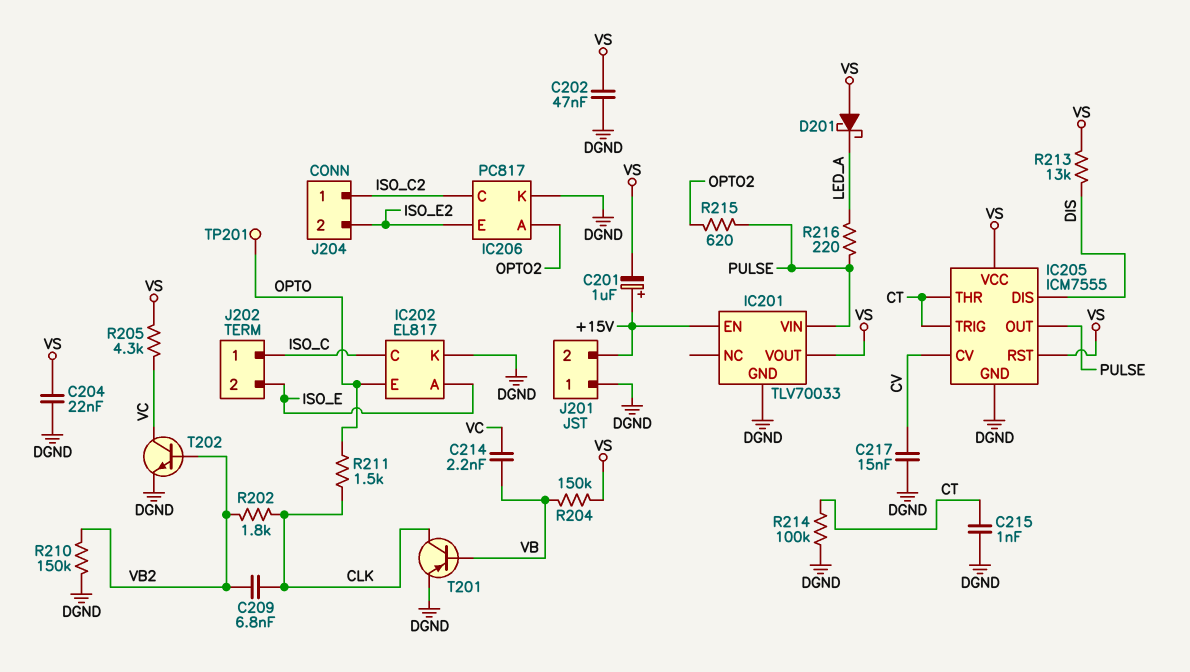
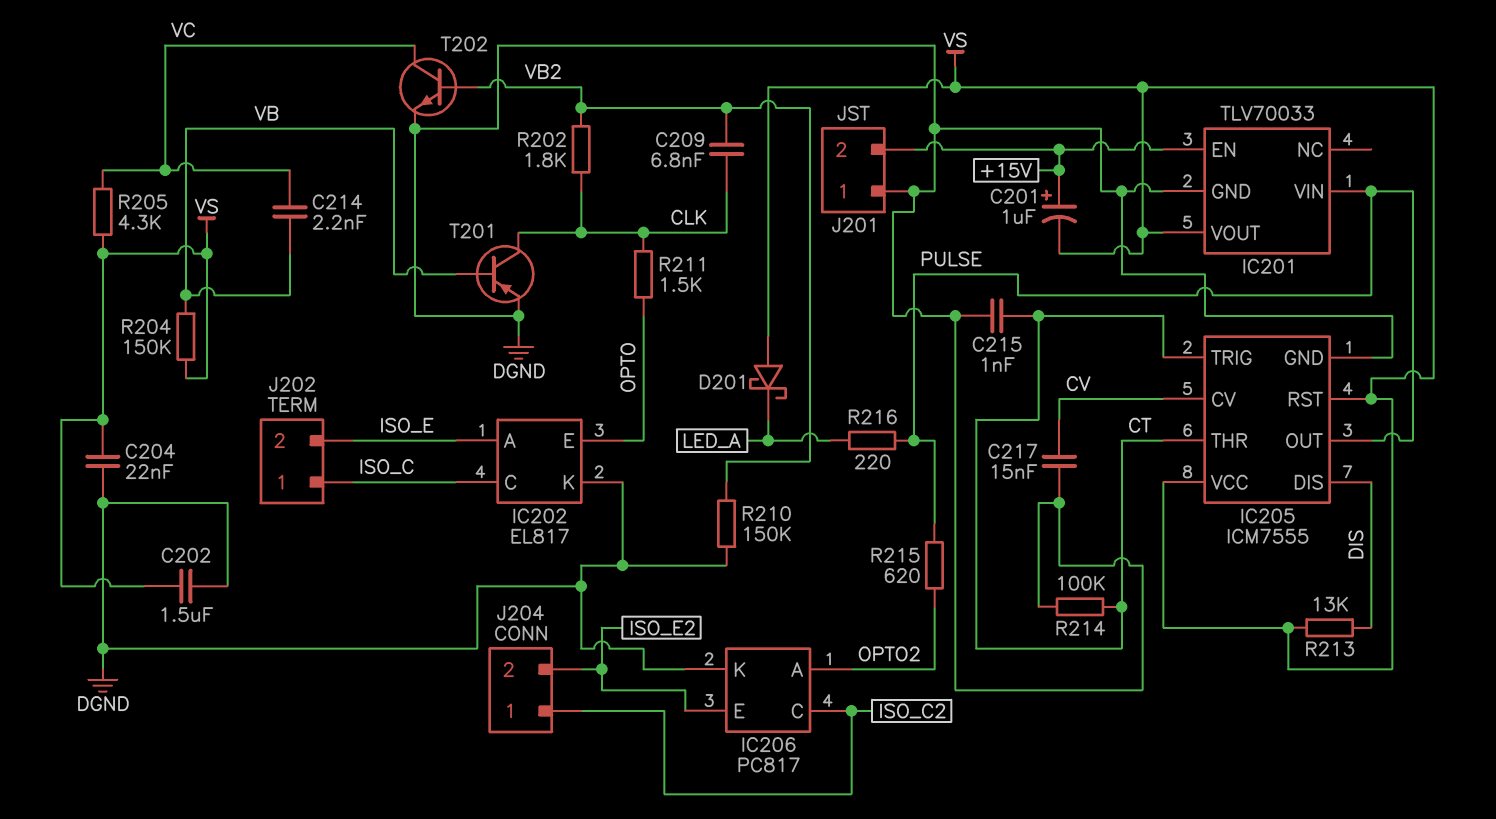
C202: 47nF (DGND, VS) -> 1.5uF (DGND, VS)
TP201: test point (OPTO) -> none

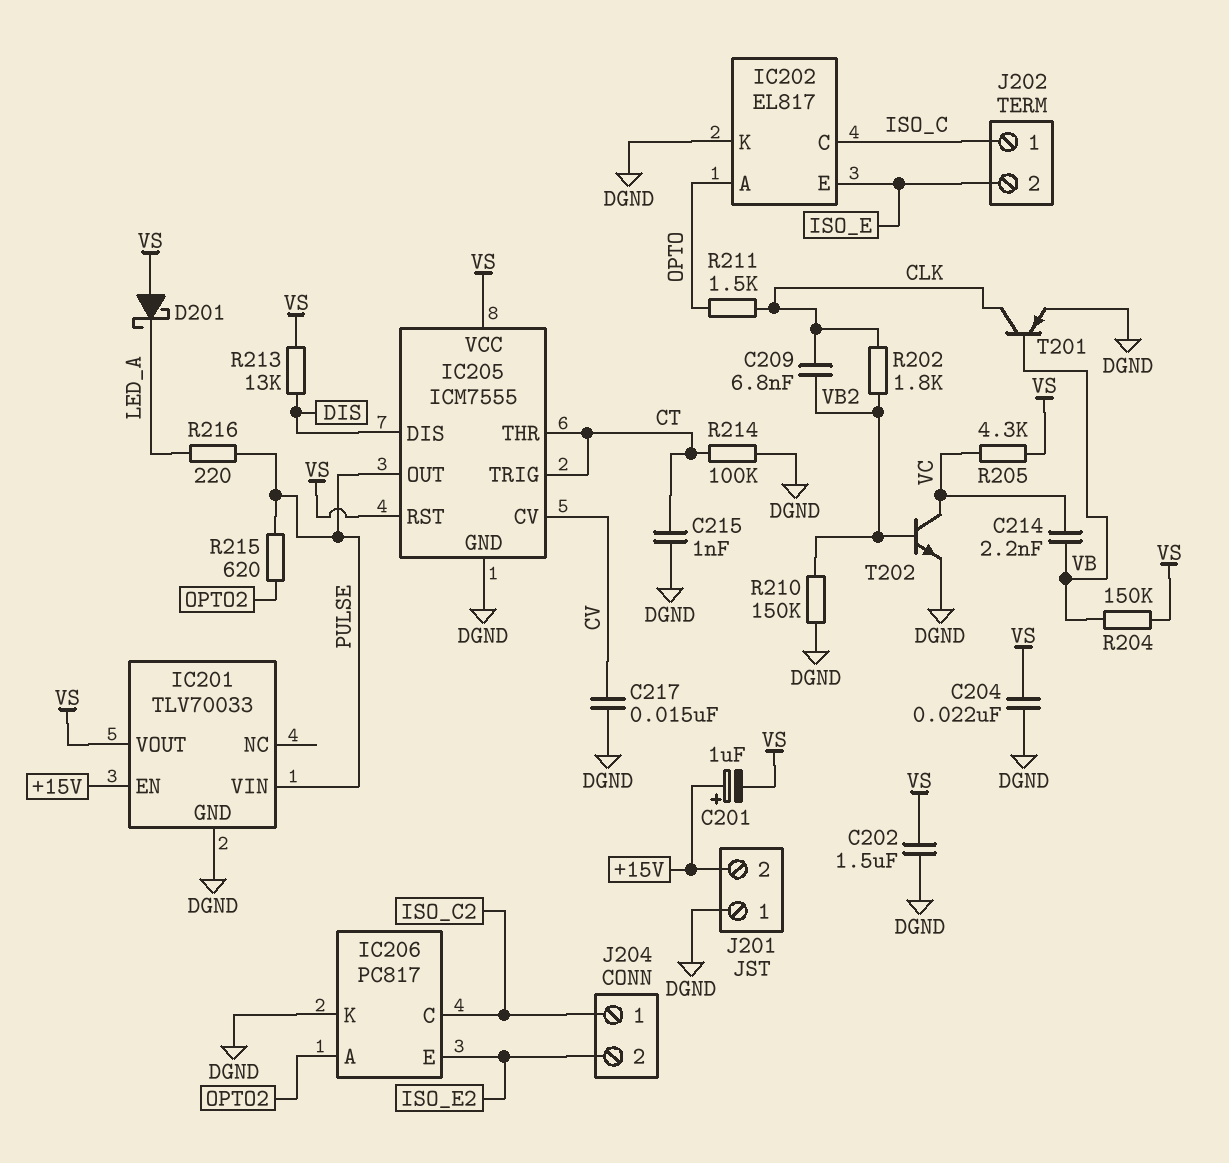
IC202 pin A: ISO_E -> OPTO
IC202 pin E: OPTO -> ISO_E

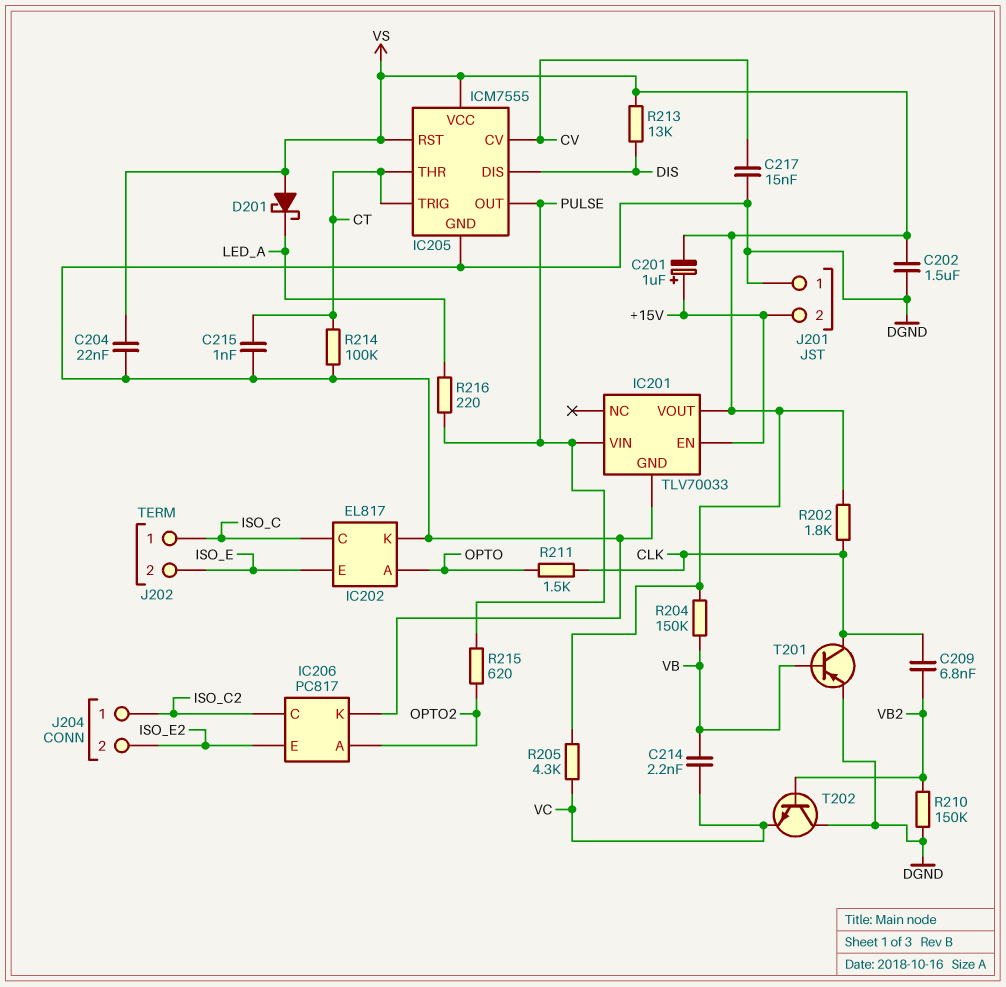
R202: 1.8k (CLK, VB2) -> 1.8k (CLK, VS)
T202: NPN (B VB2, C VC, E DGND) -> NPN (B VB2, C DGND, E VC)

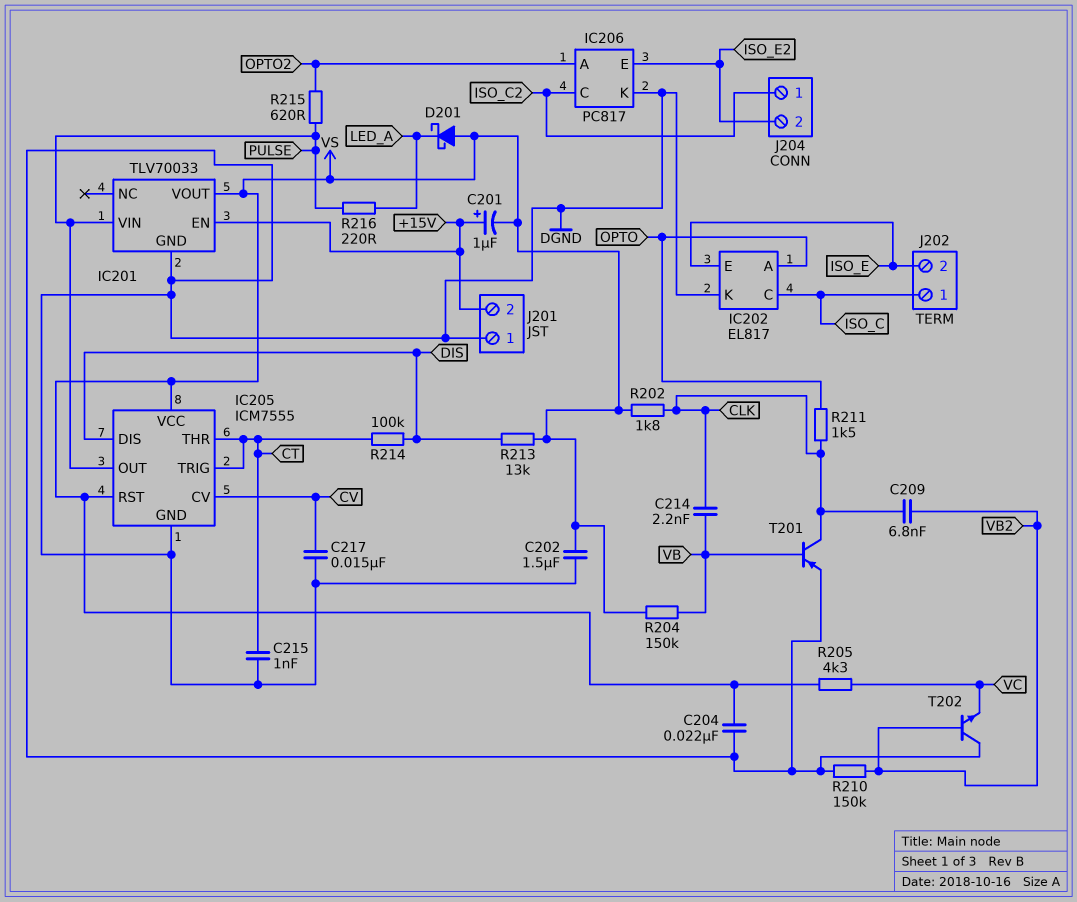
C214: 2.2nF (VB, VC) -> 2.2nF (CLK, VB)
R214: 100k (CT, DGND) -> 100k (CT, DIS)

